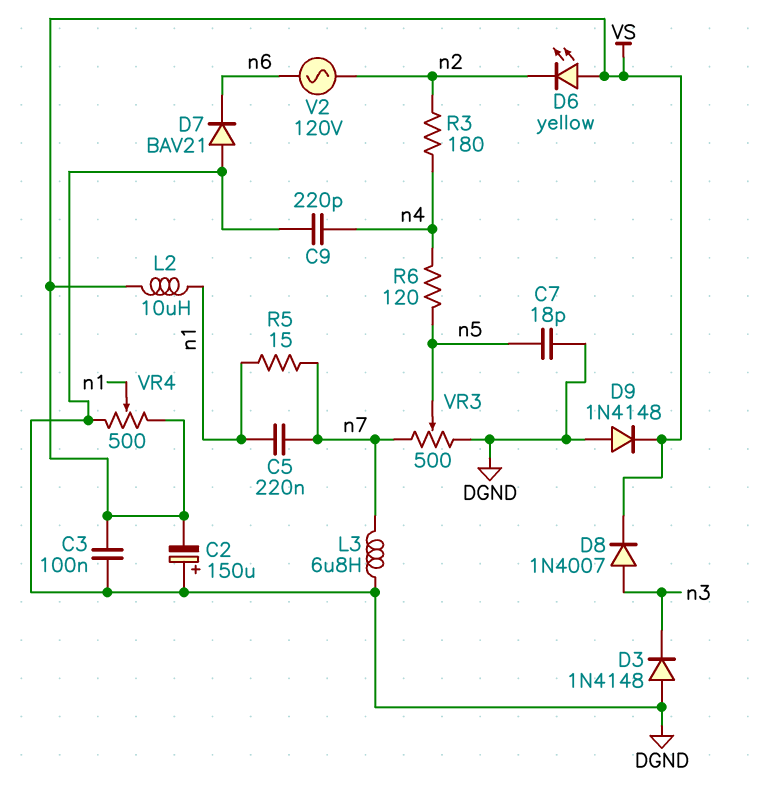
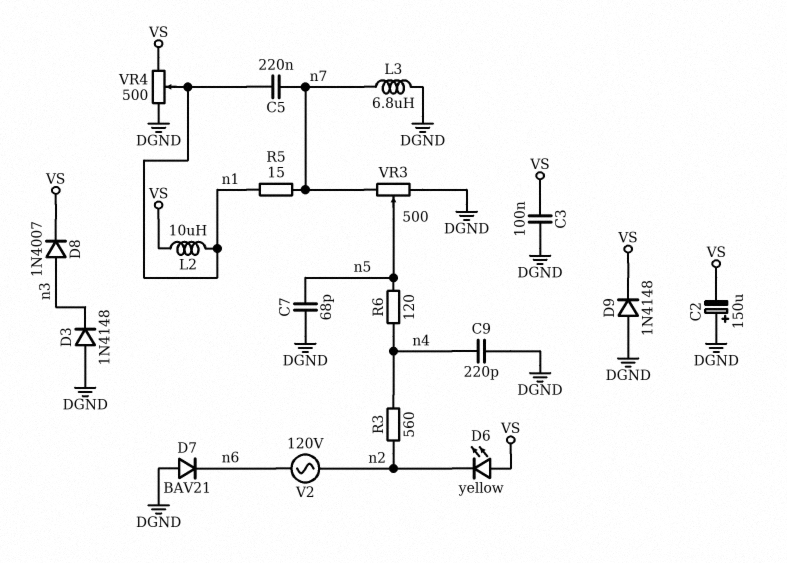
C7: 18pF (DGND, n5) -> 68pF (DGND, n5)
R3: 180 (n2, n4) -> 560 (n2, n4)

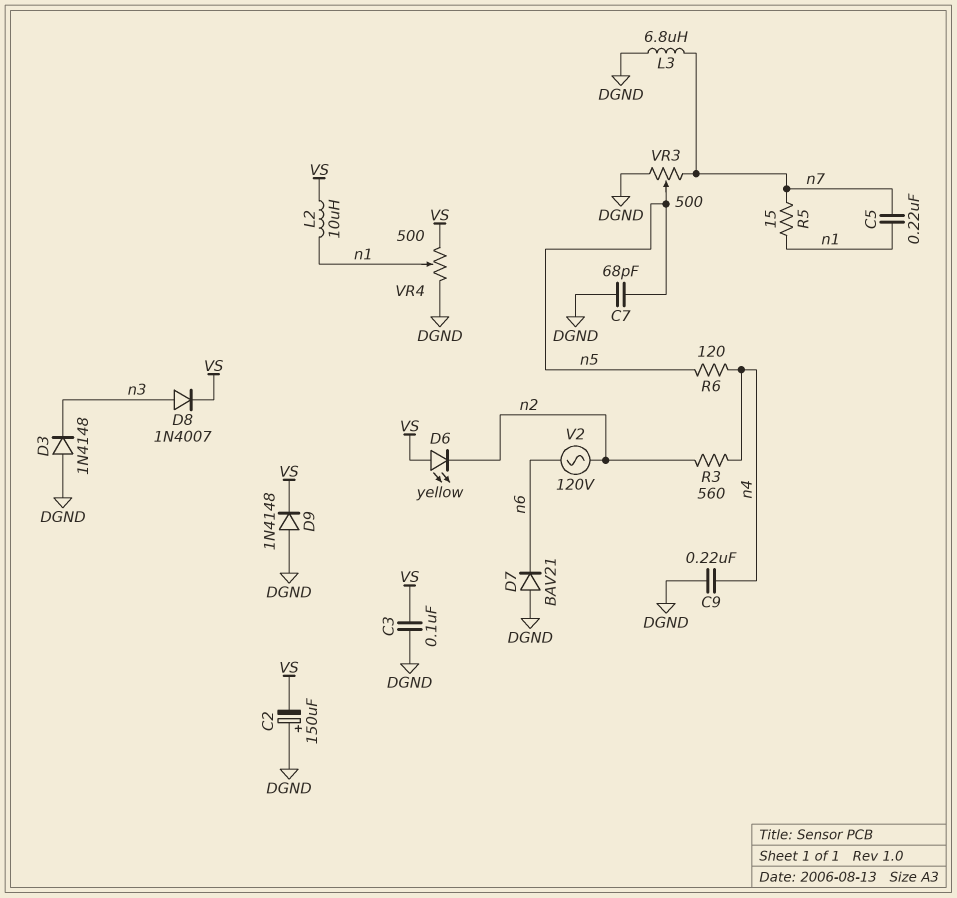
C9: 220pF (DGND, n4) -> 220nF (DGND, n4)

